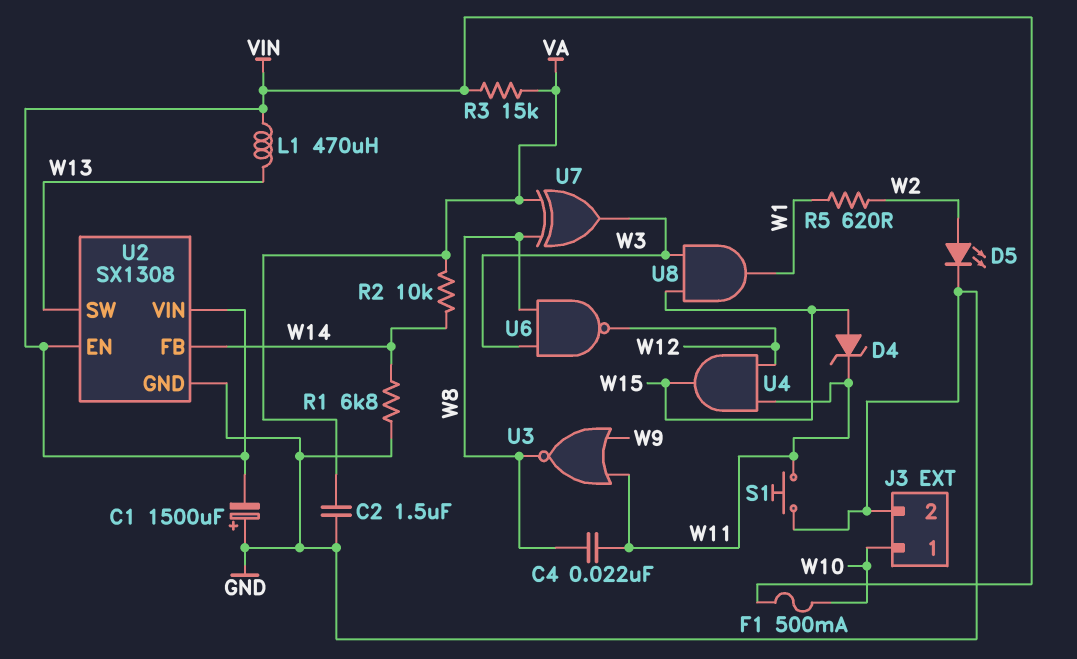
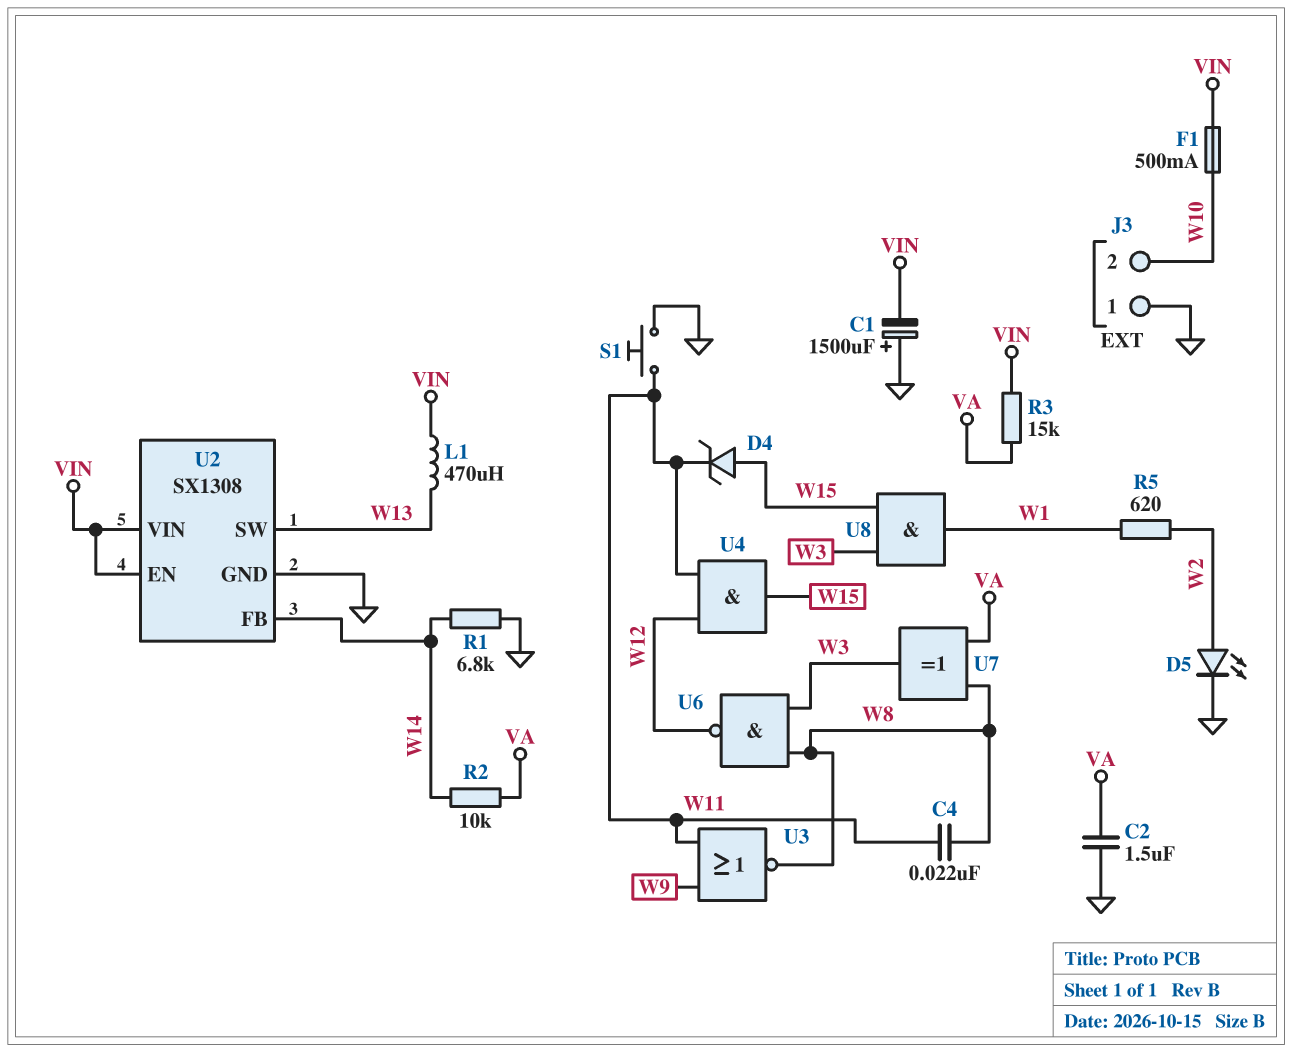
J3 pin 1: W10 -> GND
J3 pin 2: GND -> W10

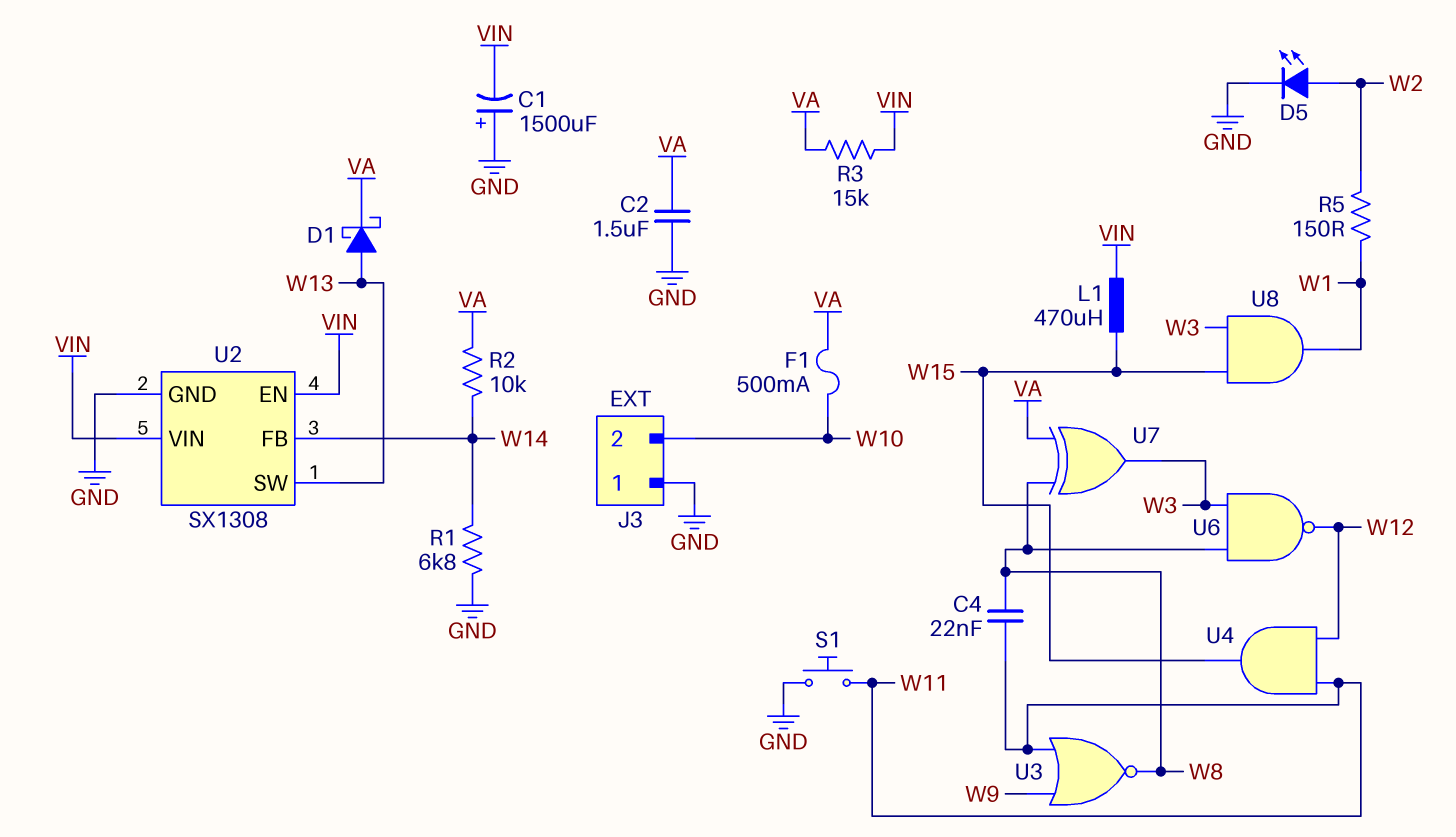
D1: none -> schottky (A W13, K VA)
D4: zener (A W15, K W11) -> none
F1: 500mA (VIN, W10) -> 500mA (VA, W10)
L1: 470uH (VIN, W13) -> 470uH (VIN, W15)
R5: 620 (W1, W2) -> 150 (W1, W2)

